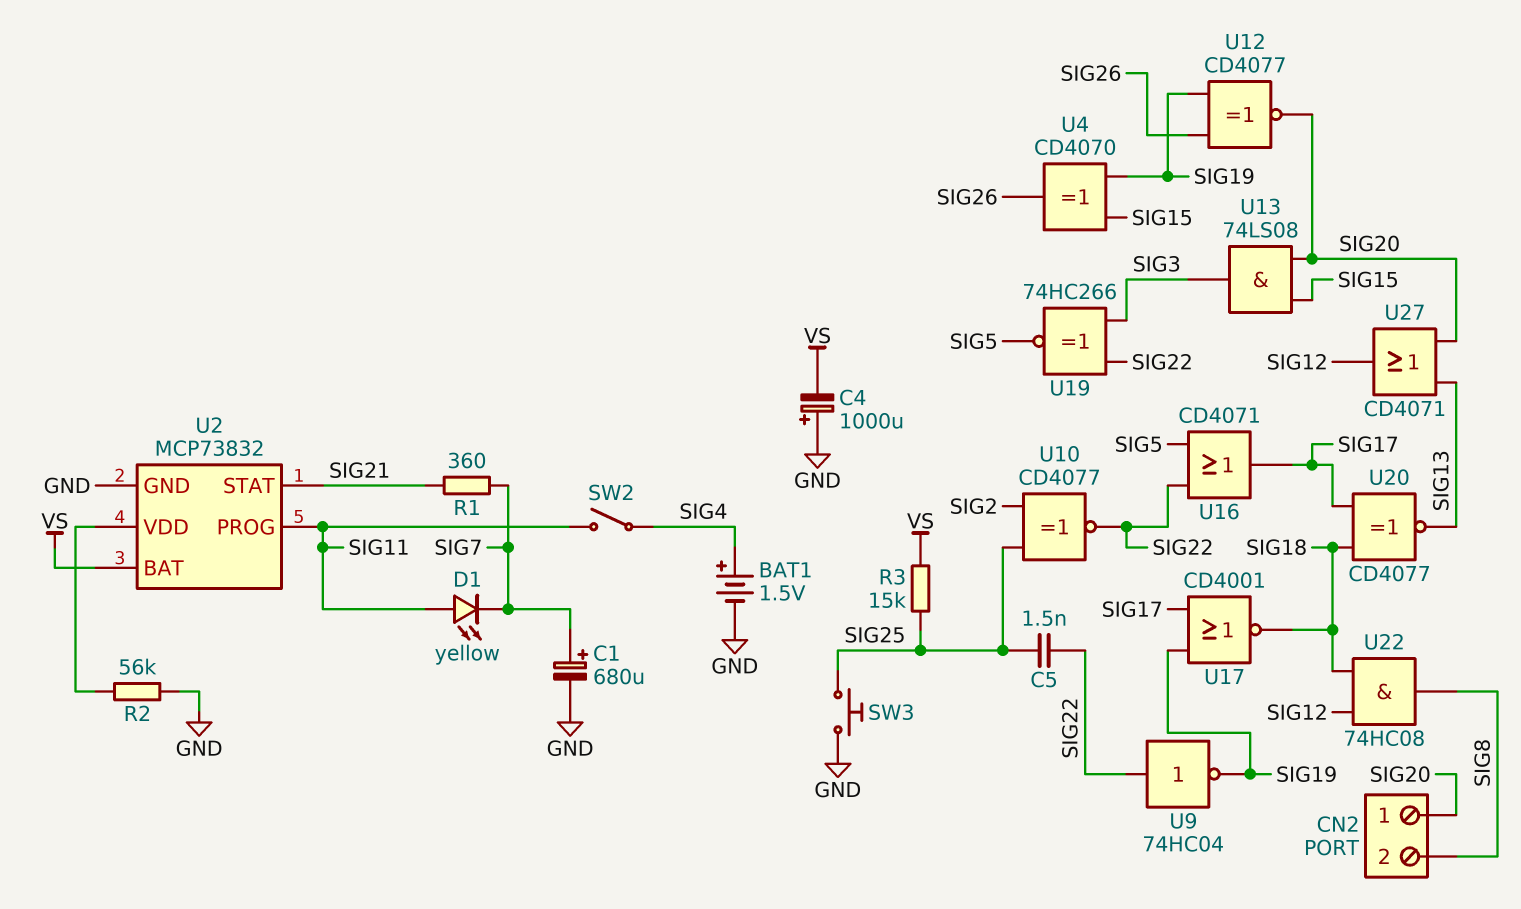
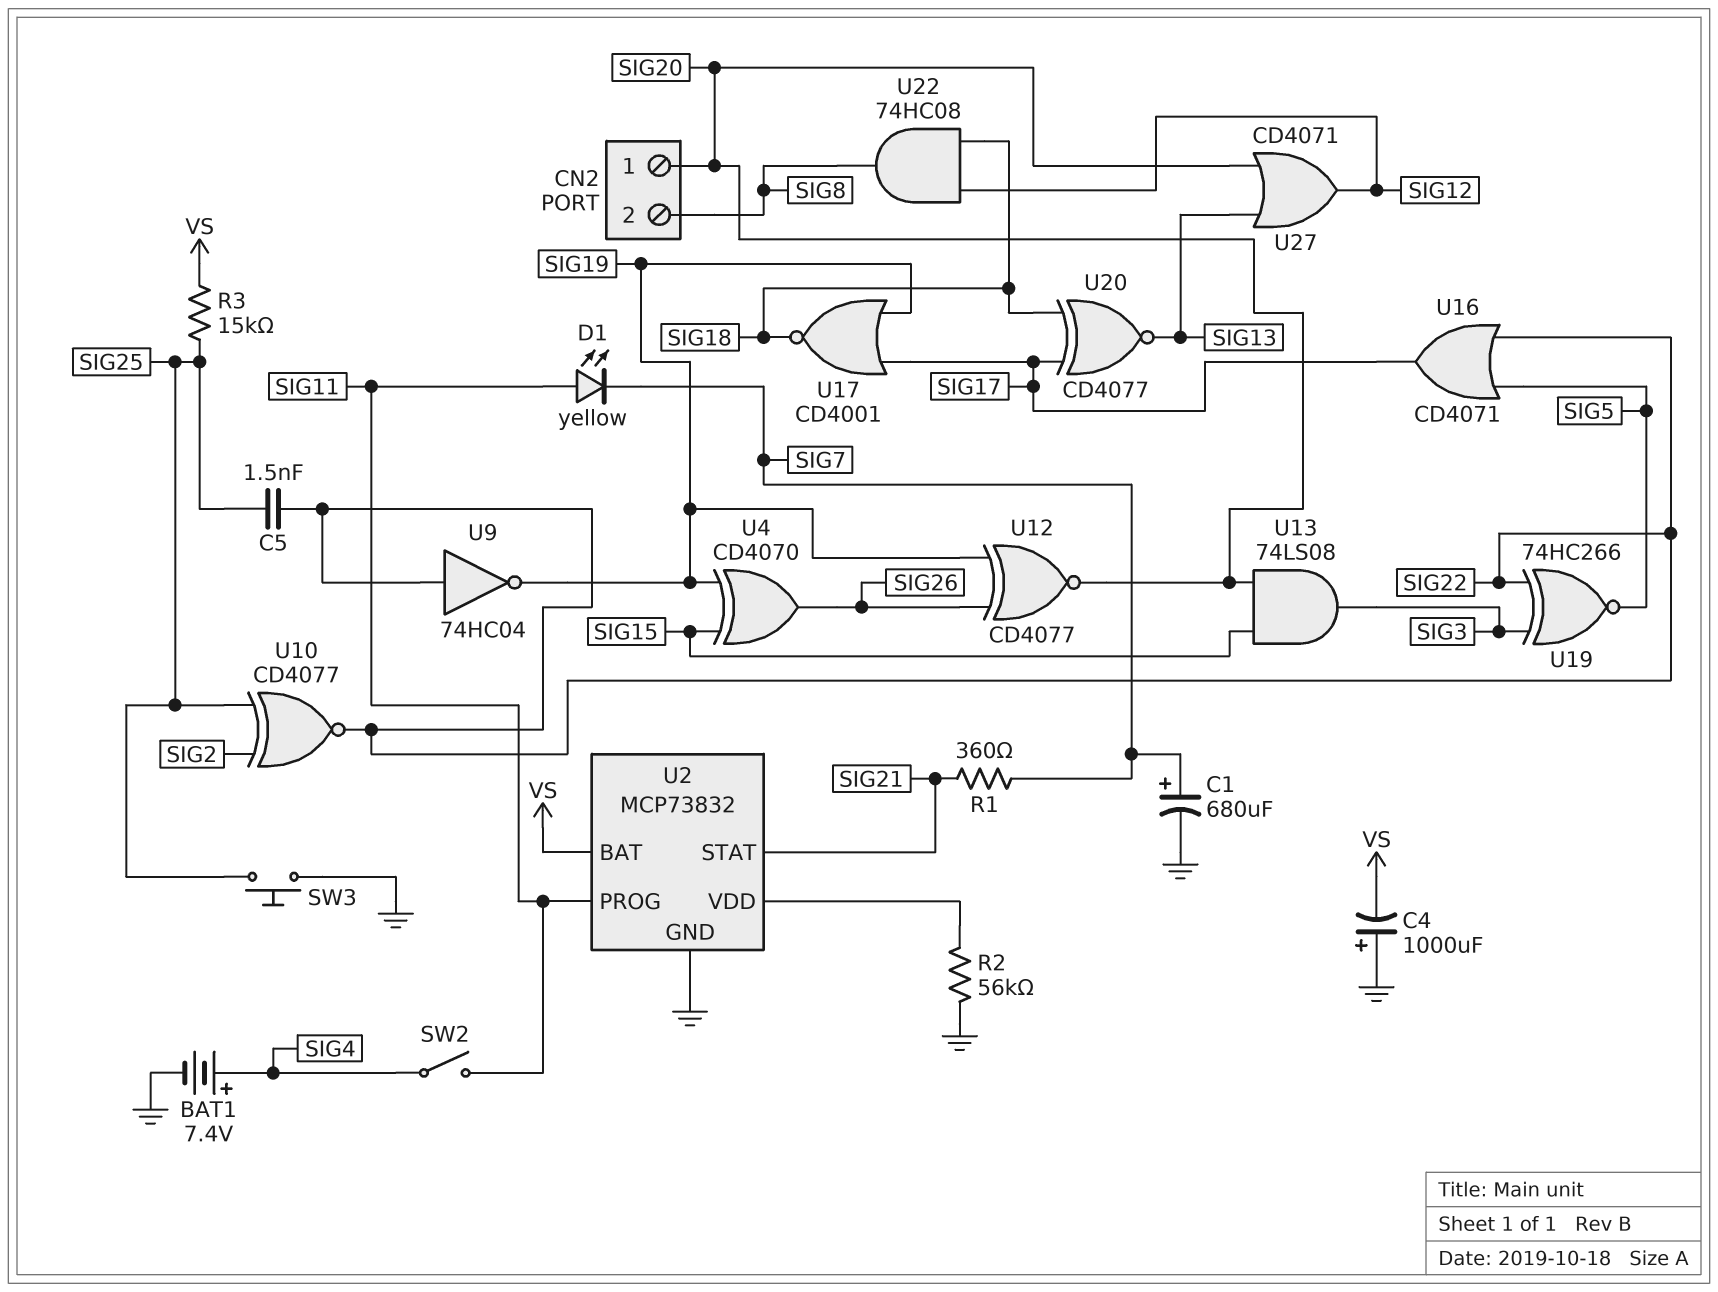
BAT1: 1.5V (plus SIG4, minus GND) -> 7.4V (plus SIG4, minus GND)

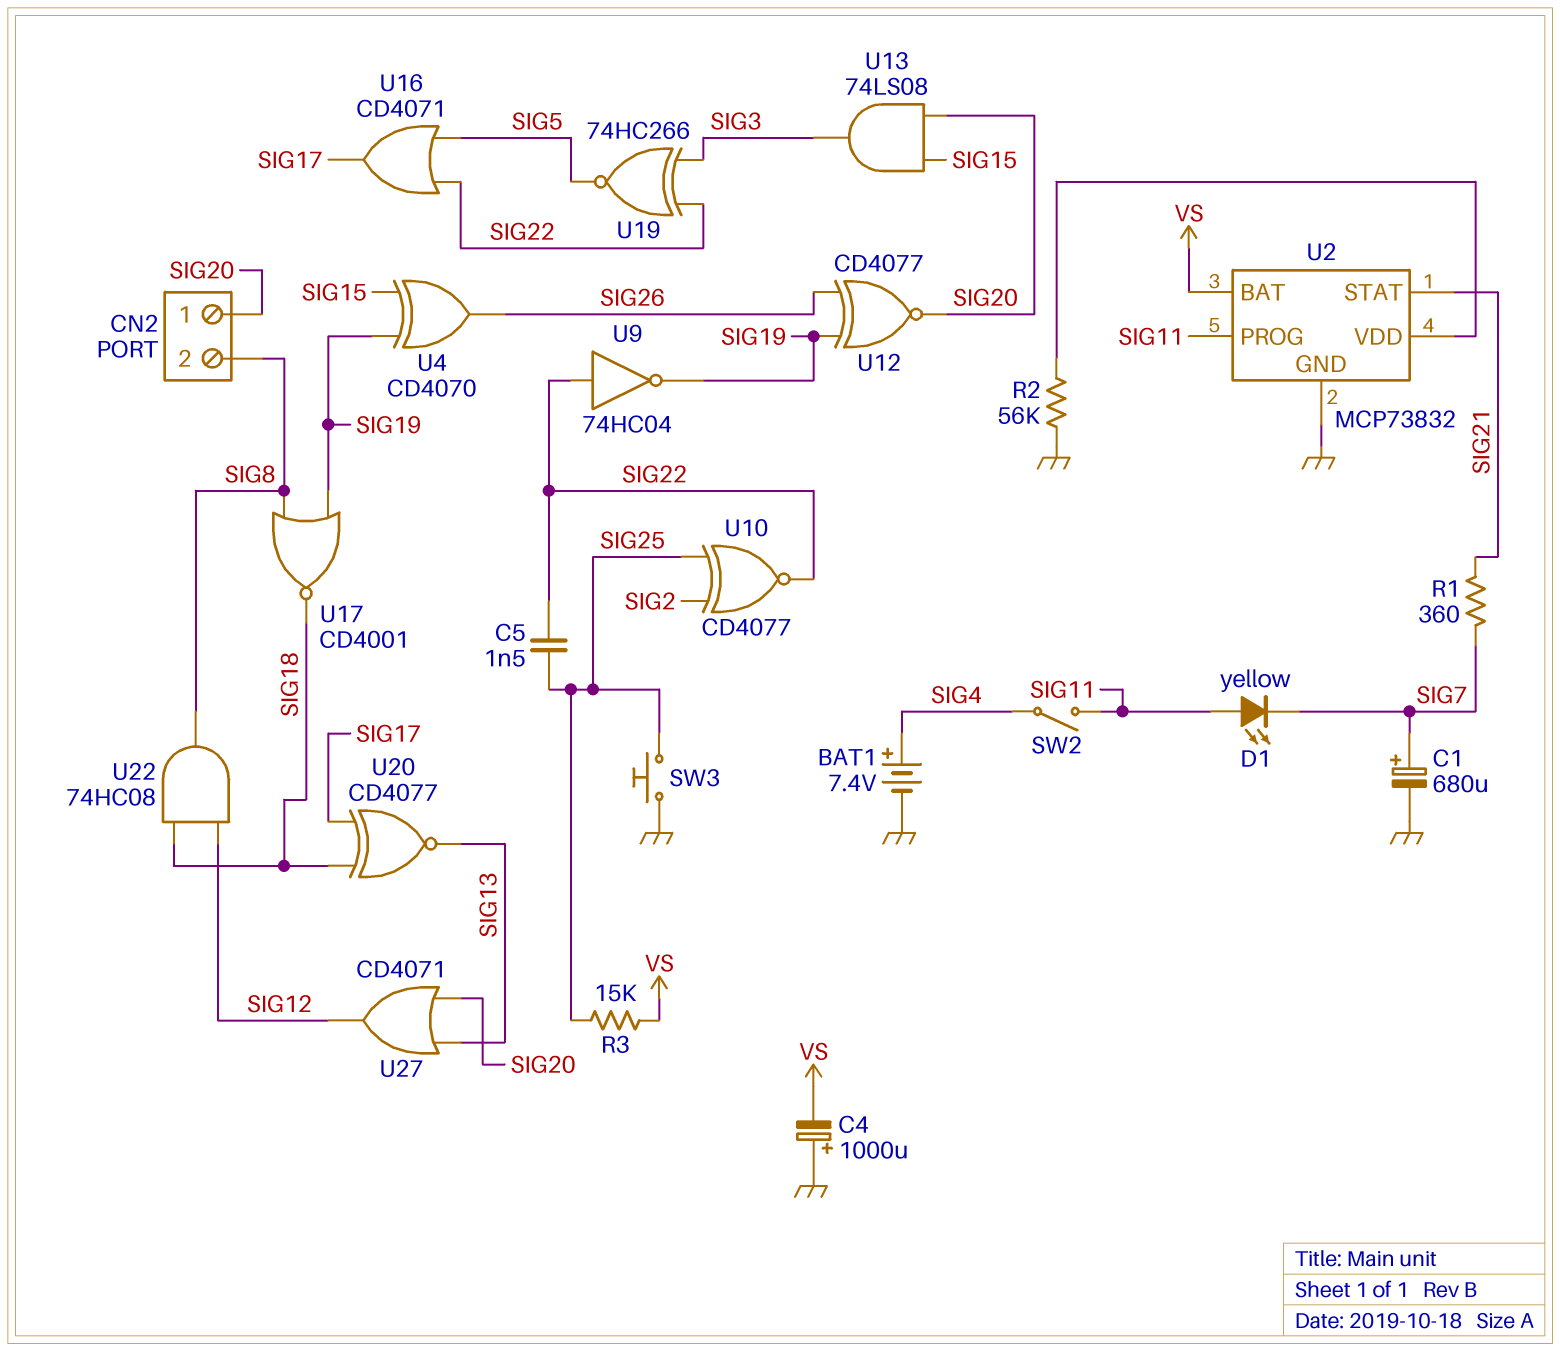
U17: NOR CD4001 (in SIG17, in SIG19, out SIG18) -> NOR CD4001 (in SIG8, in SIG19, out SIG18)

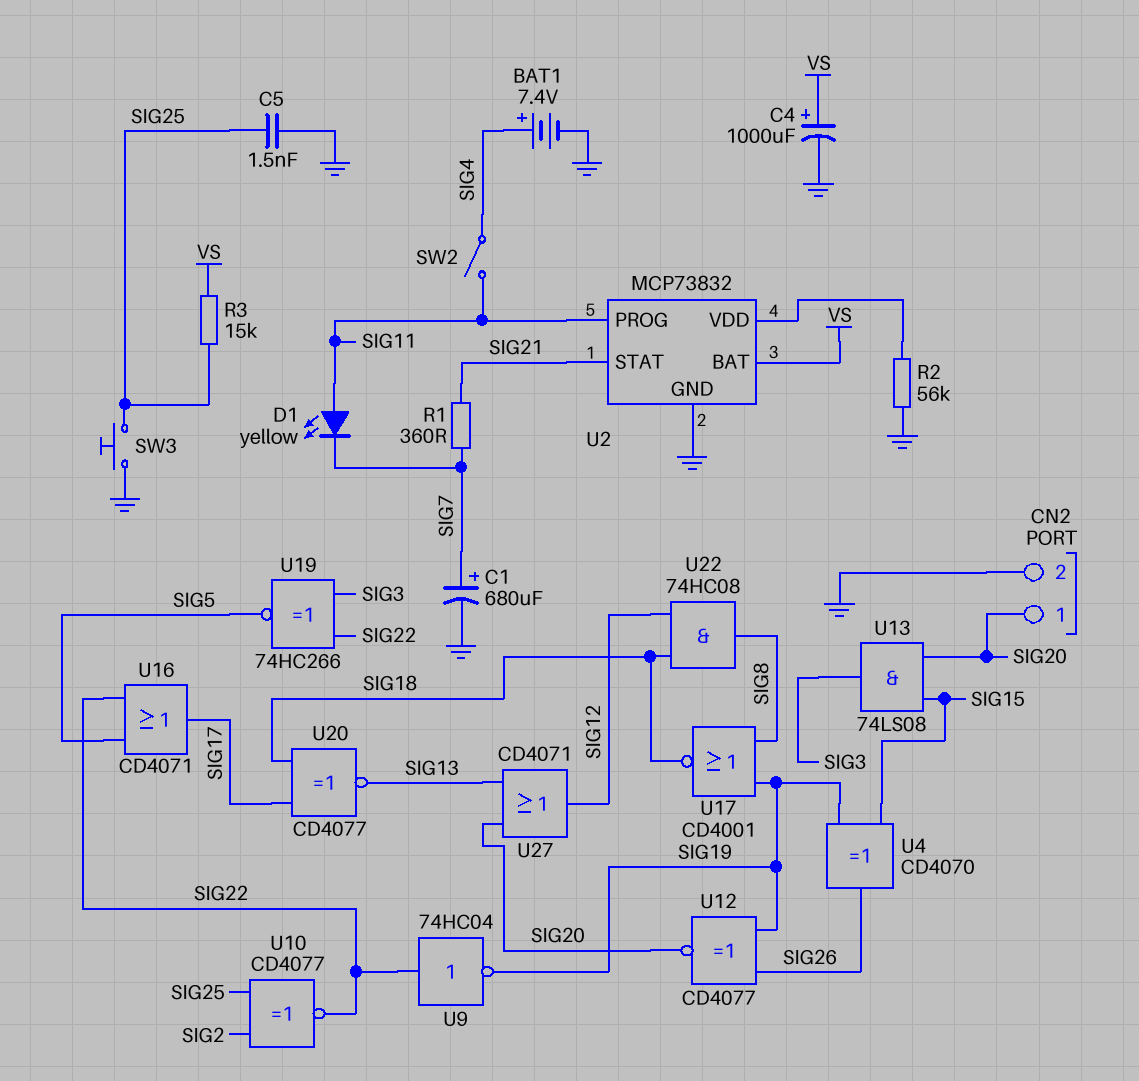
C4: 1000uF (plus GND, minus VS) -> 1000uF (plus VS, minus GND)
C5: 1.5nF (SIG22, SIG25) -> 1.5nF (GND, SIG25)
CN2 pin 2: SIG8 -> GND

